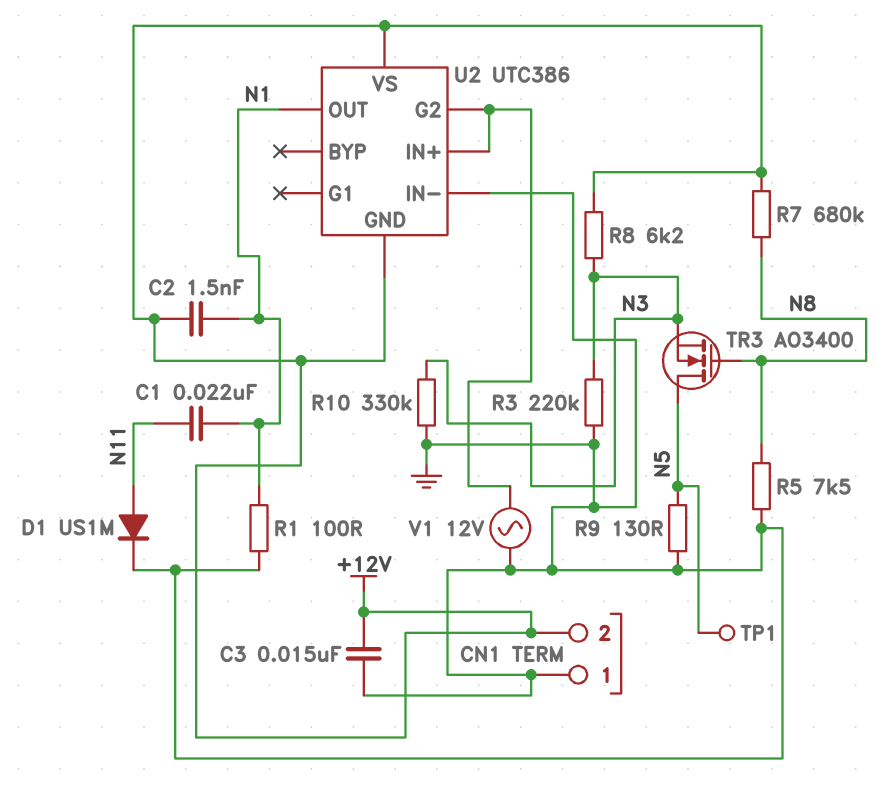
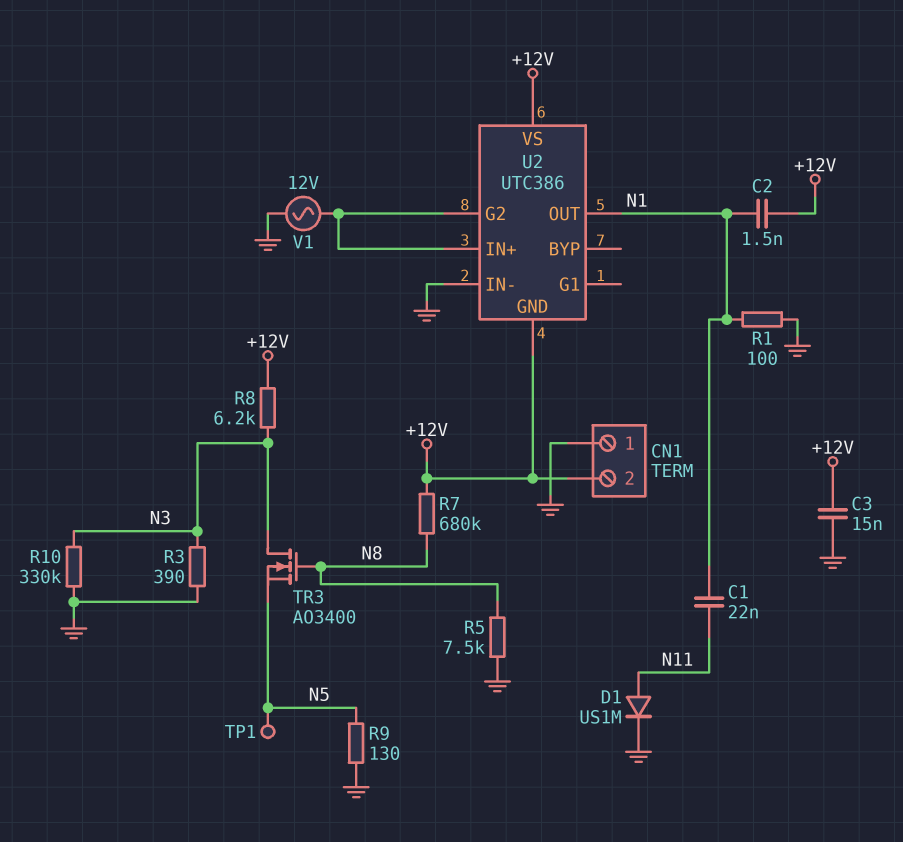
R3: 220k (GND, N3) -> 390 (GND, N3)
TR3: NMOS AO3400 (G N8, D N5, S N3) -> NMOS AO3400 (G N8, D N3, S N5)

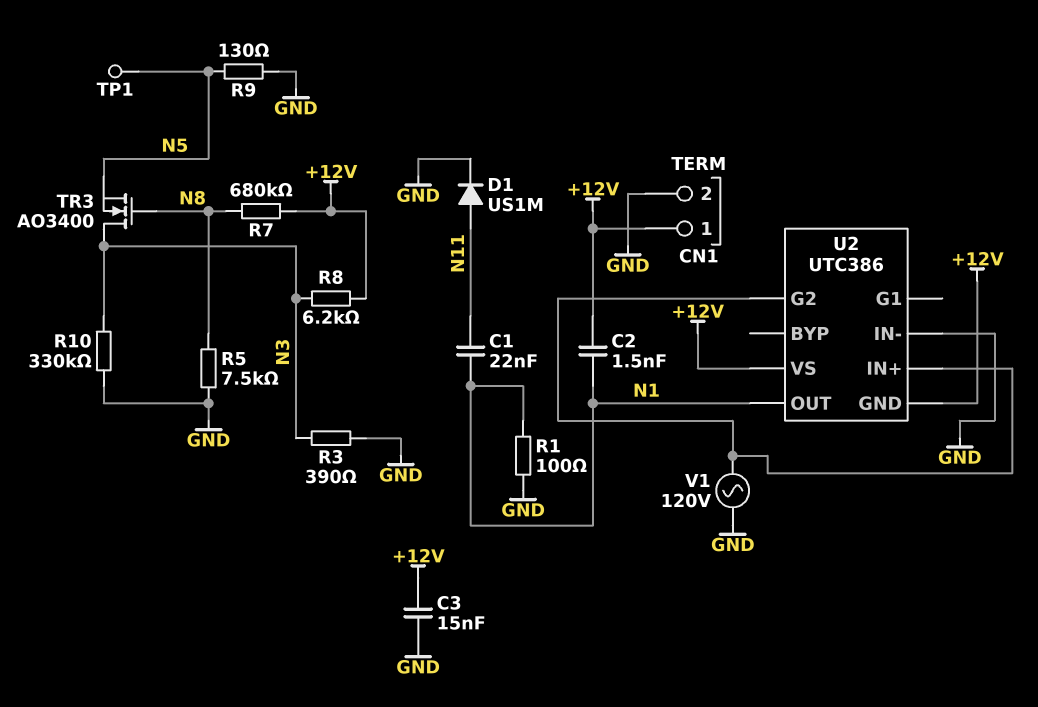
CN1 pin 1: GND -> +12V
CN1 pin 2: +12V -> GND
V1: AC 12V (GND, U2/G2) -> AC 120V (GND, U2/G2)

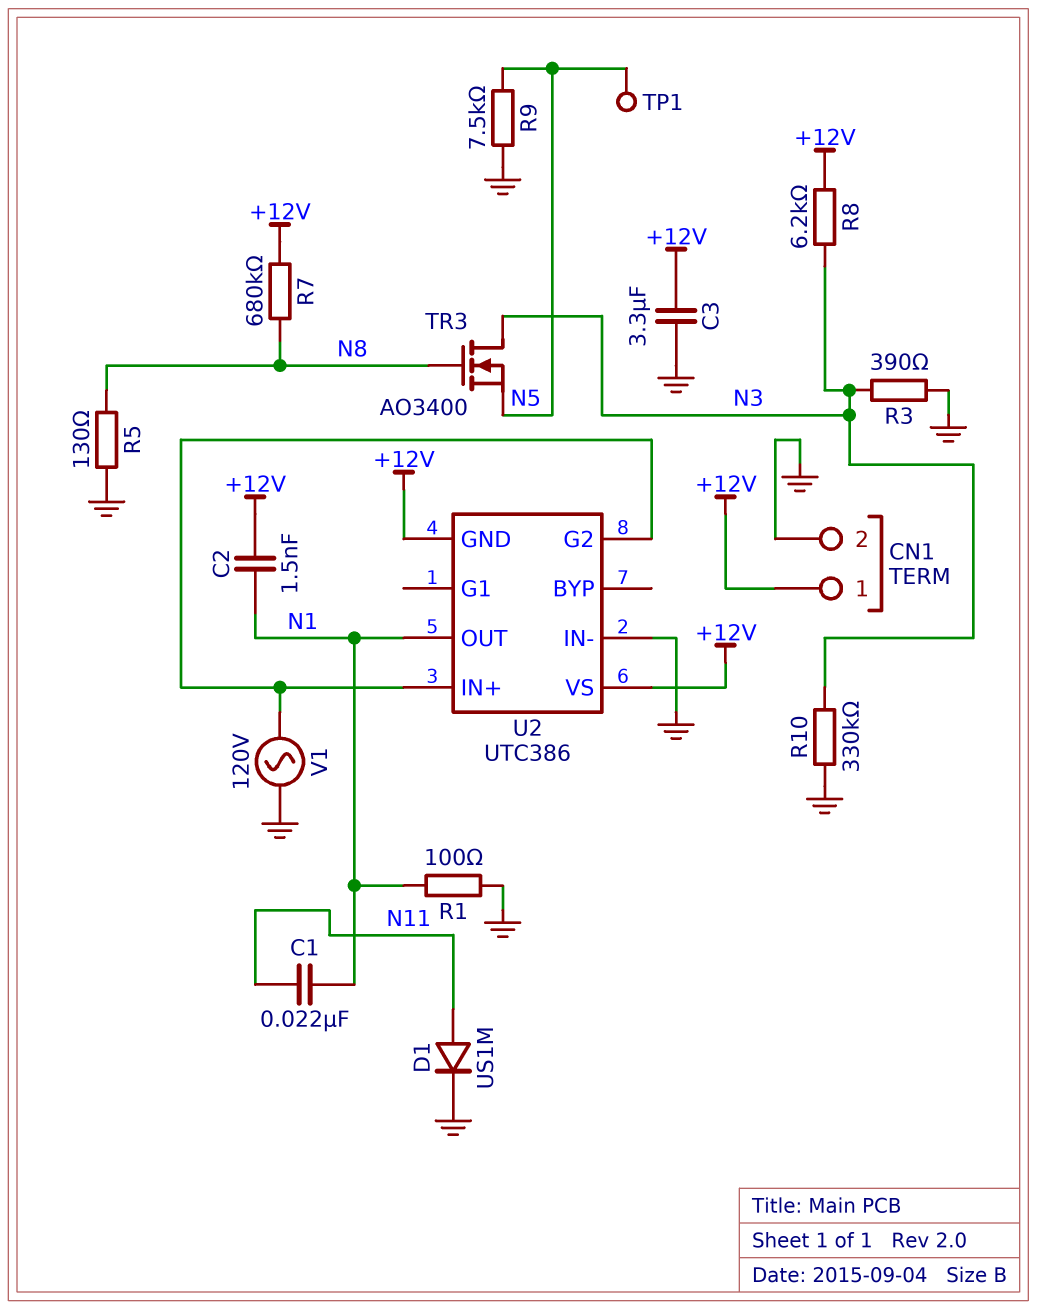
C3: 15nF (+12V, GND) -> 3.3uF (+12V, GND)
R5: 7.5k (GND, N8) -> 130 (GND, N8)
R9: 130 (GND, N5) -> 7.5k (GND, N5)

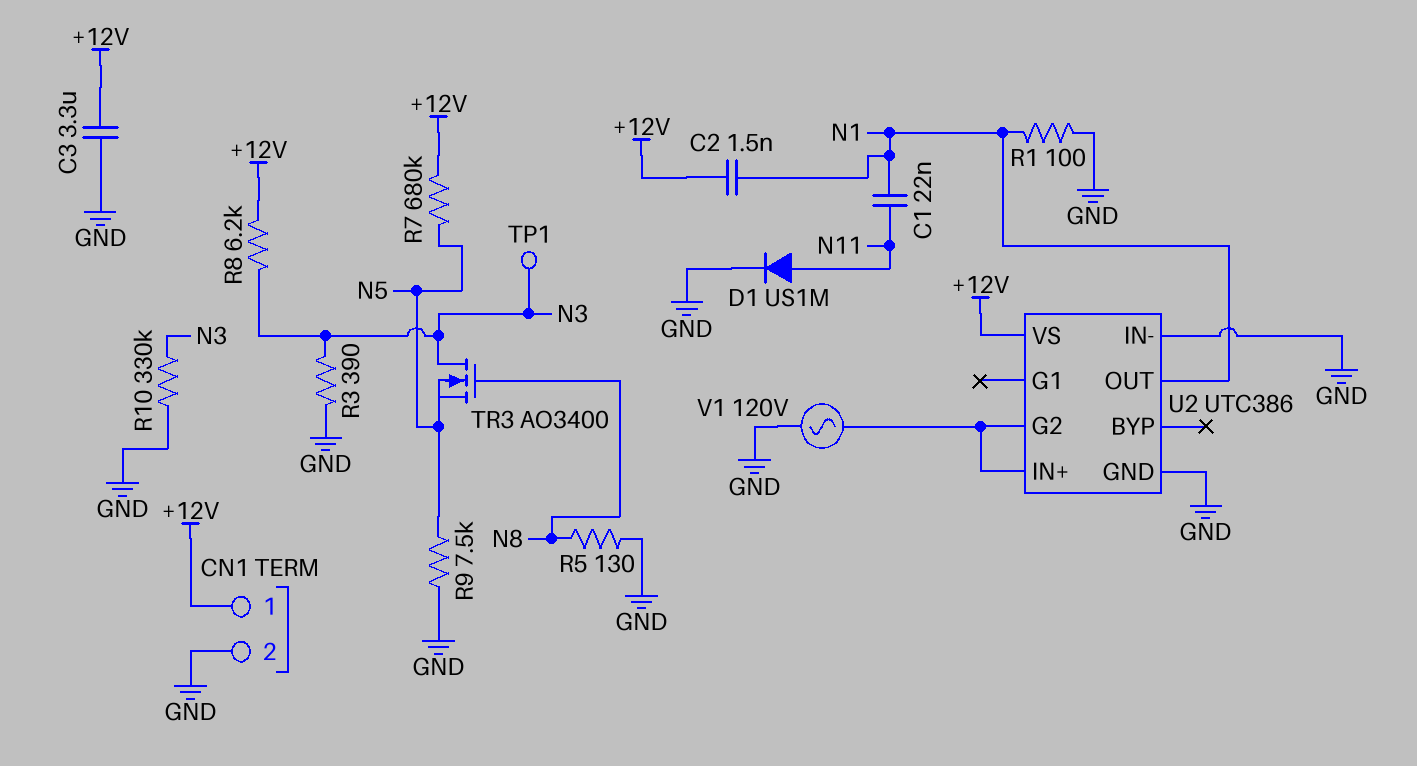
R7: 680k (+12V, N8) -> 680k (+12V, N5)
TP1: test point (N5) -> test point (N3)
U2 pin GND: +12V -> GND

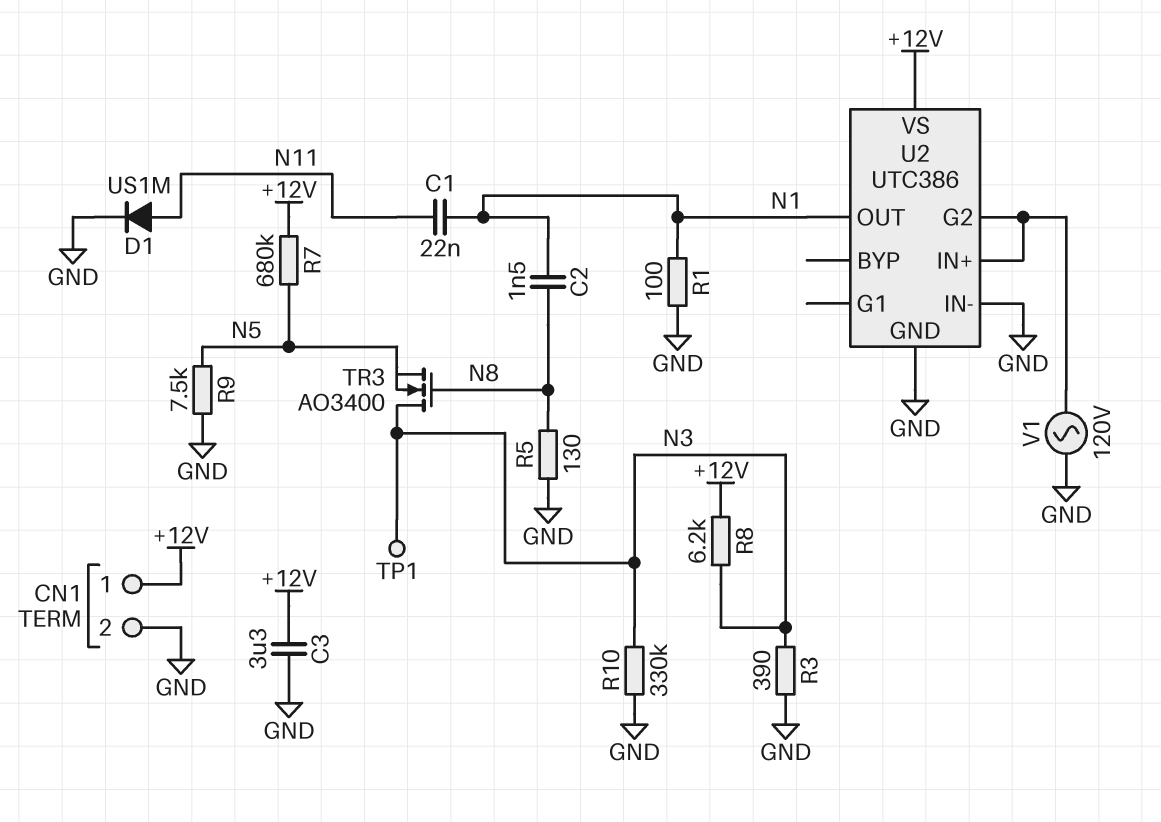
C2: 1.5nF (+12V, N1) -> 1.5nF (N1, N8)

